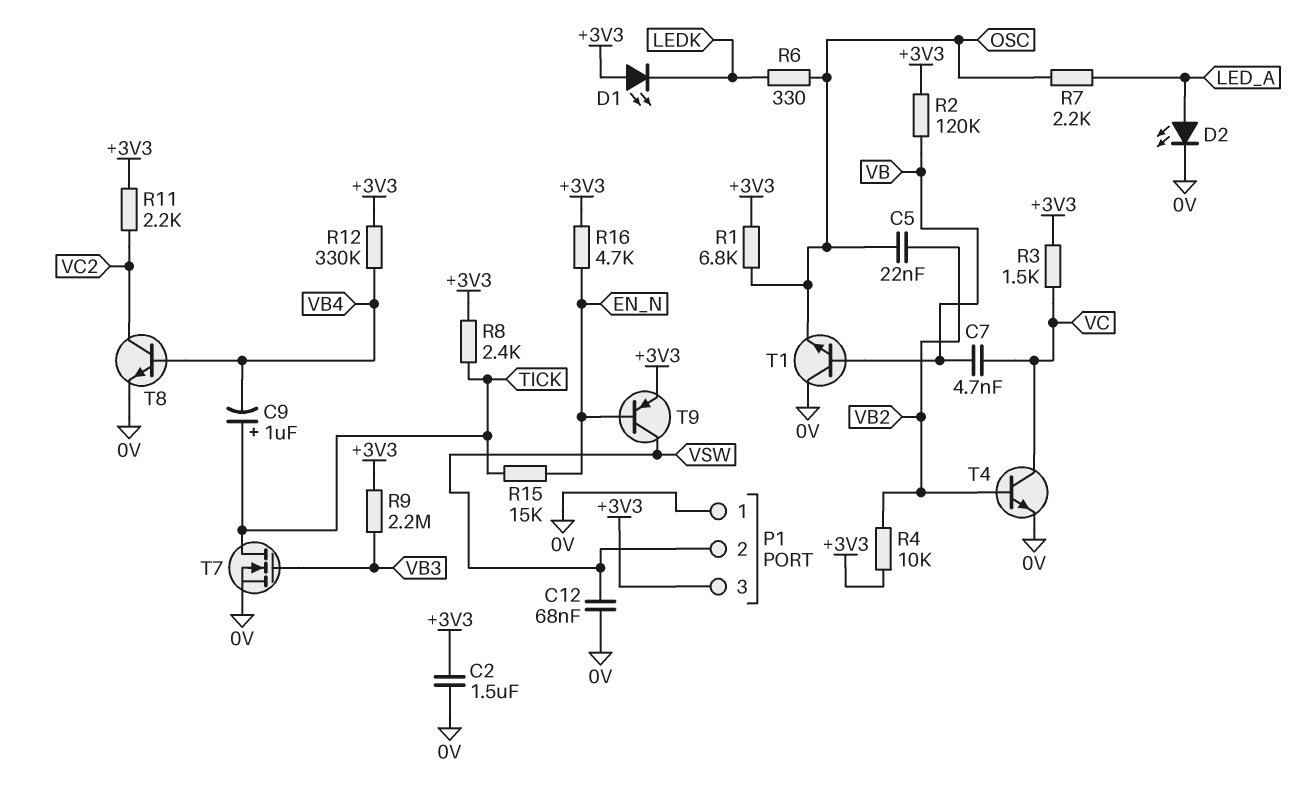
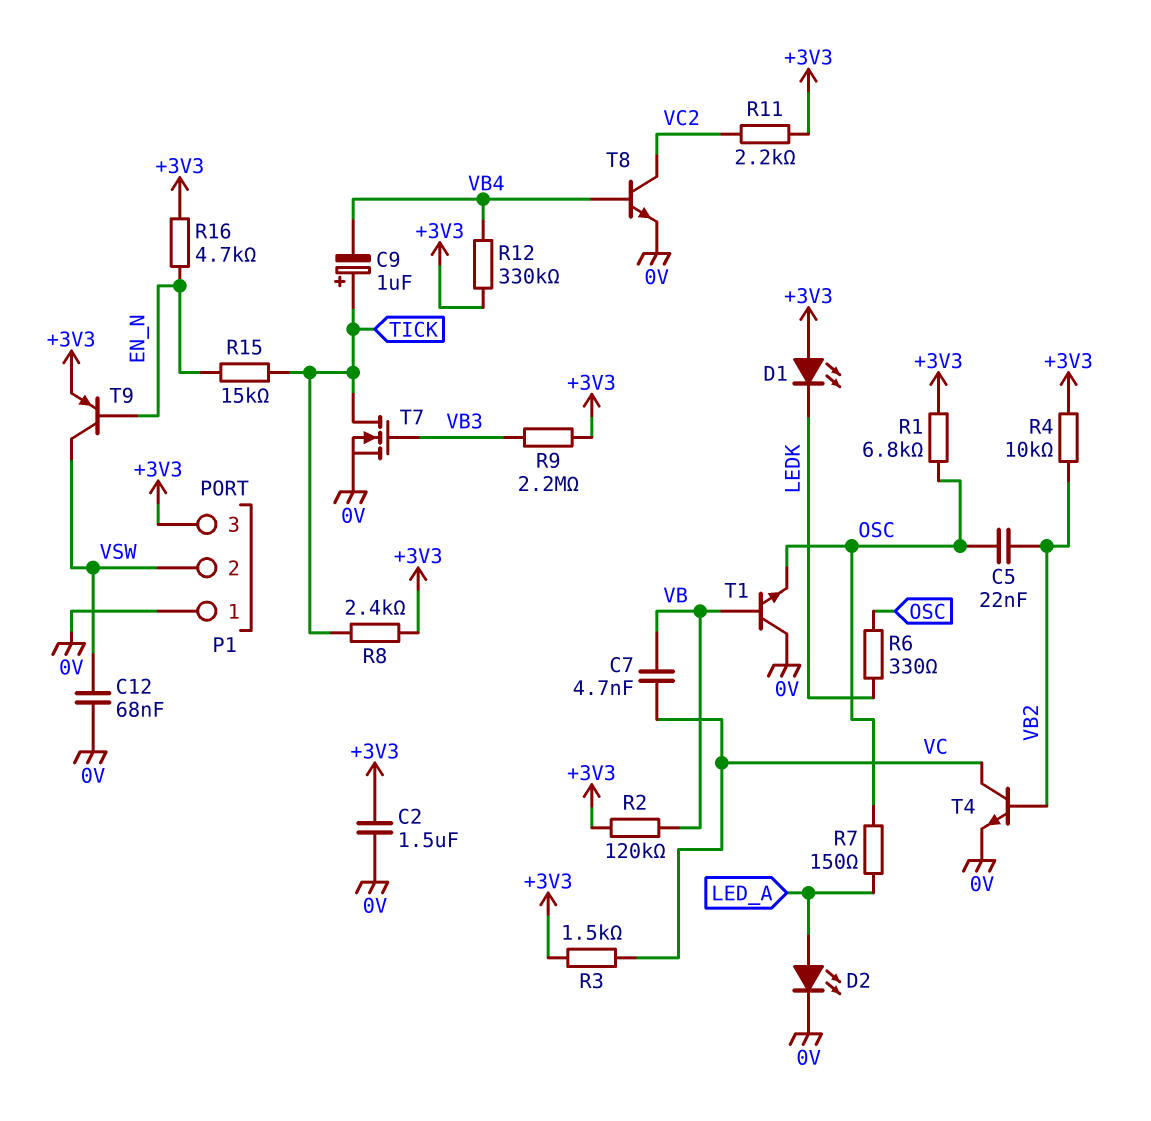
R7: 2.2k (LED_A, OSC) -> 150 (LED_A, OSC)

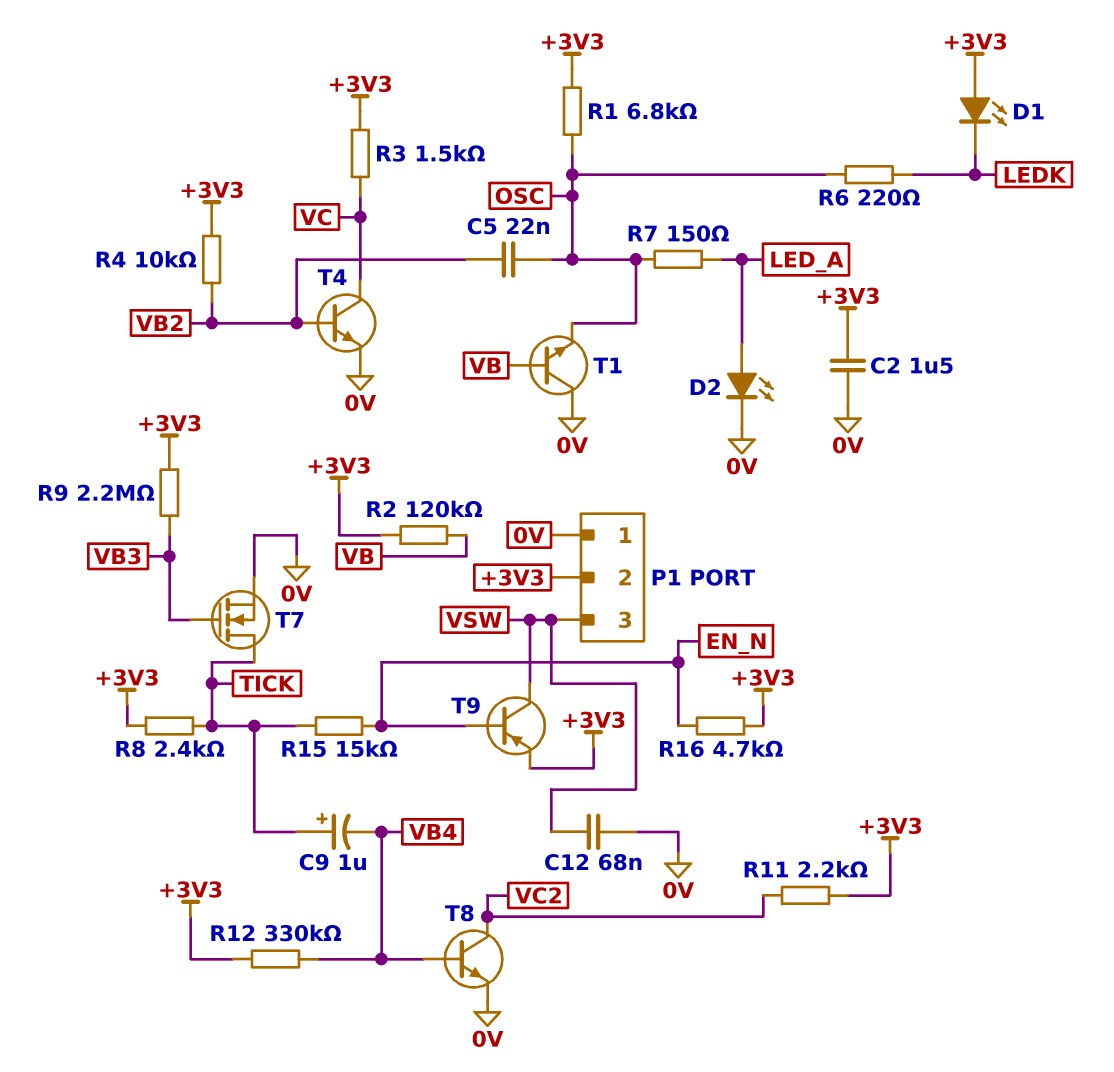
C7: 4.7nF (VB, VC) -> none
P1 pin 2: VSW -> +3V3
P1 pin 3: +3V3 -> VSW
R6: 330 (LEDK, OSC) -> 220 (LEDK, OSC)

